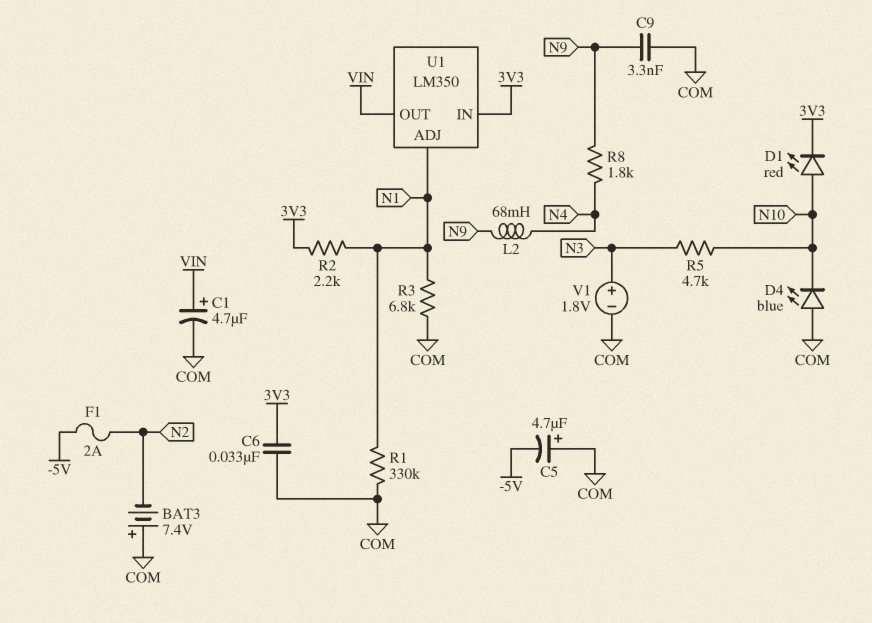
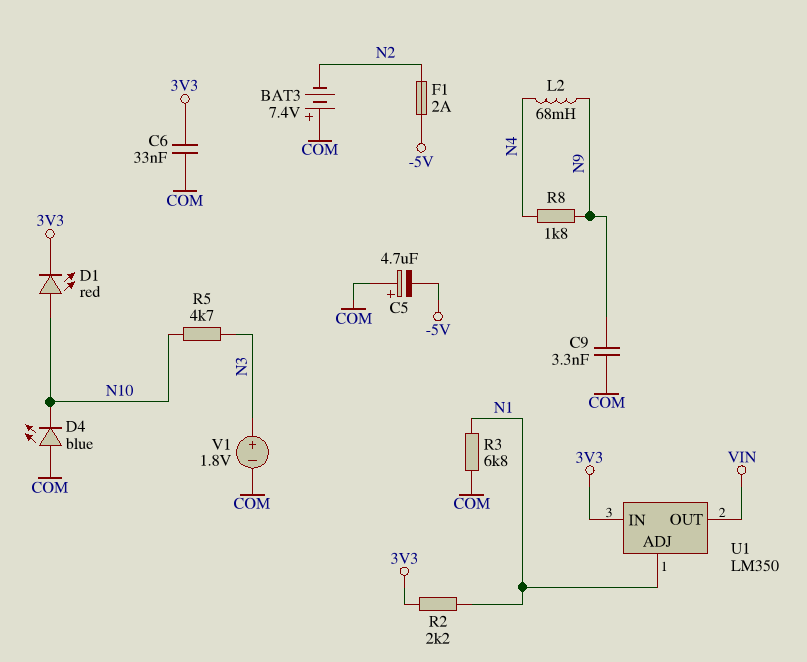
C1: 4.7uF (plus VIN, minus COM) -> none
R1: 330k (COM, N1) -> none

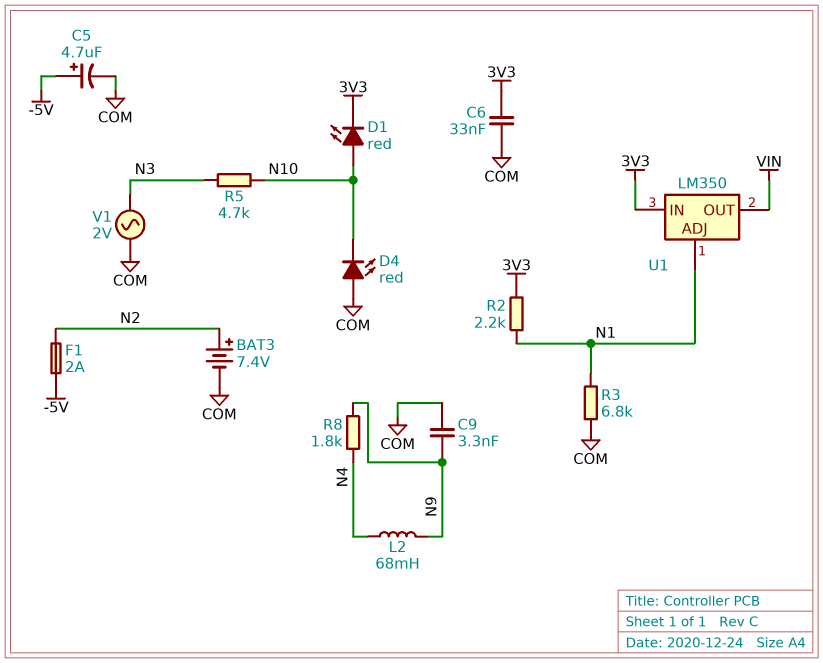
BAT3: 7.4V (plus COM, minus N2) -> 7.4V (plus N2, minus COM)
C5: 4.7uF (plus COM, minus -5V) -> 4.7uF (plus -5V, minus COM)
D4: LED blue (A COM, K N10) -> LED red (A COM, K N10)
V1: 1.8V (plus N3, minus COM) -> AC 2V (COM, N3)

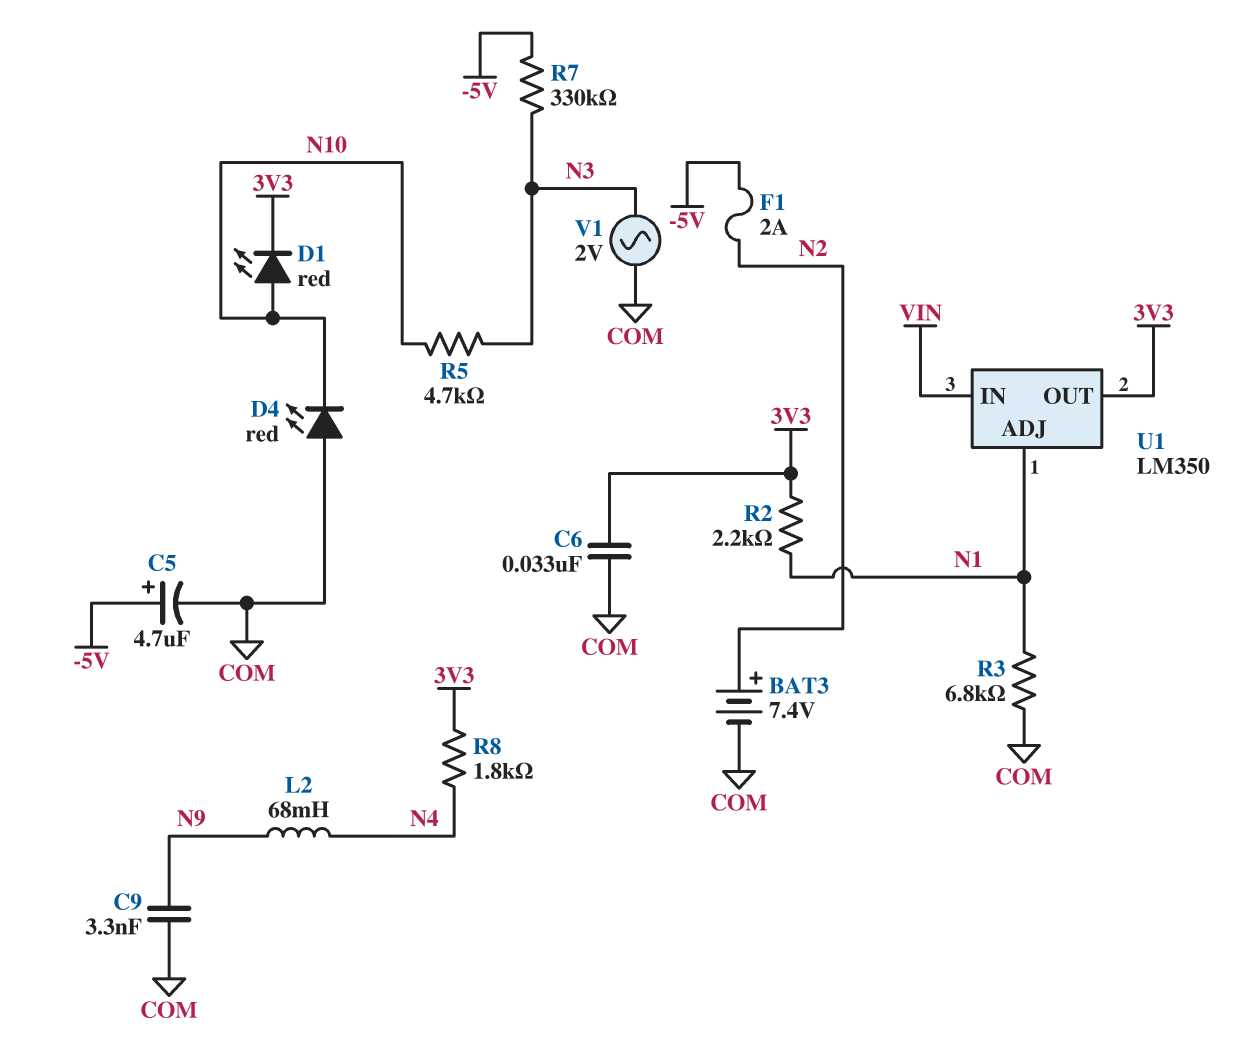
R7: none -> 330k (-5V, N3)
R8: 1.8k (N4, N9) -> 1.8k (3V3, N4)
U1 pin IN: 3V3 -> VIN
U1 pin OUT: VIN -> 3V3

